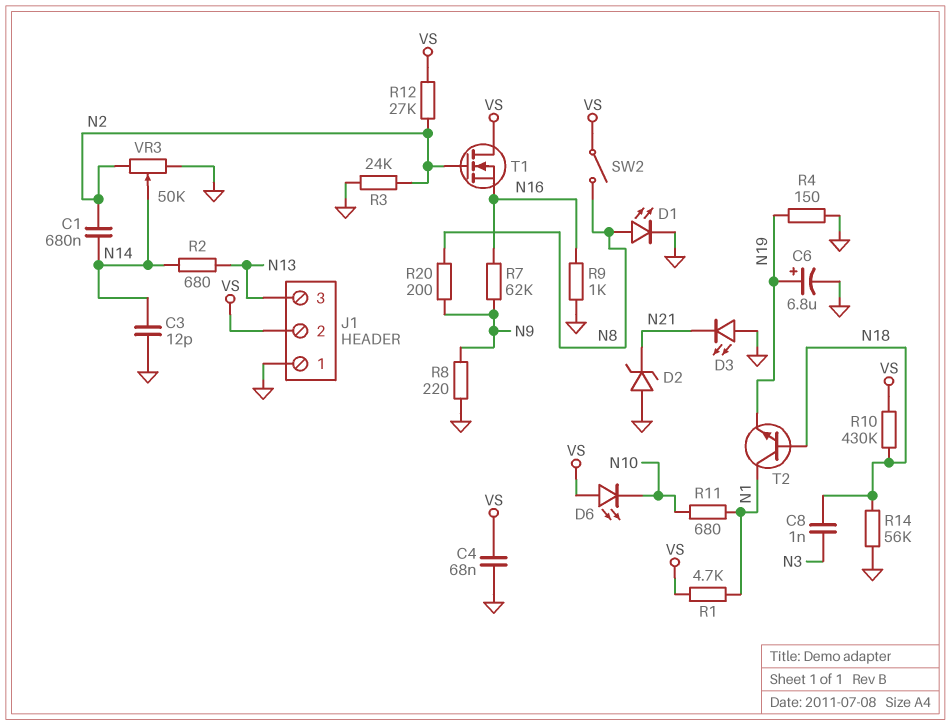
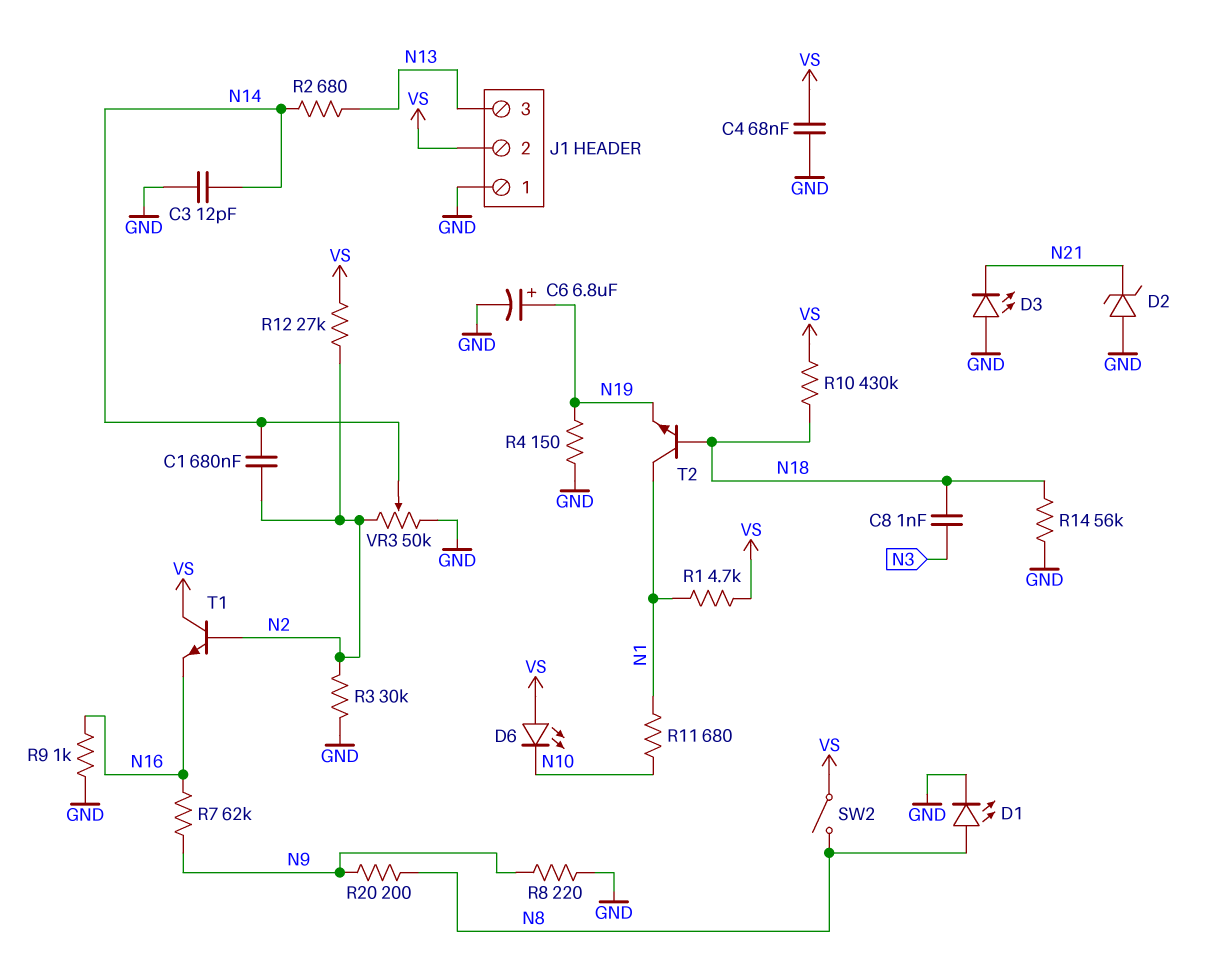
R3: 24k (GND, N2) -> 30k (GND, N2)
T1: NMOS (G N2, D VS, S N16) -> NPN (B N2, C VS, E N16)

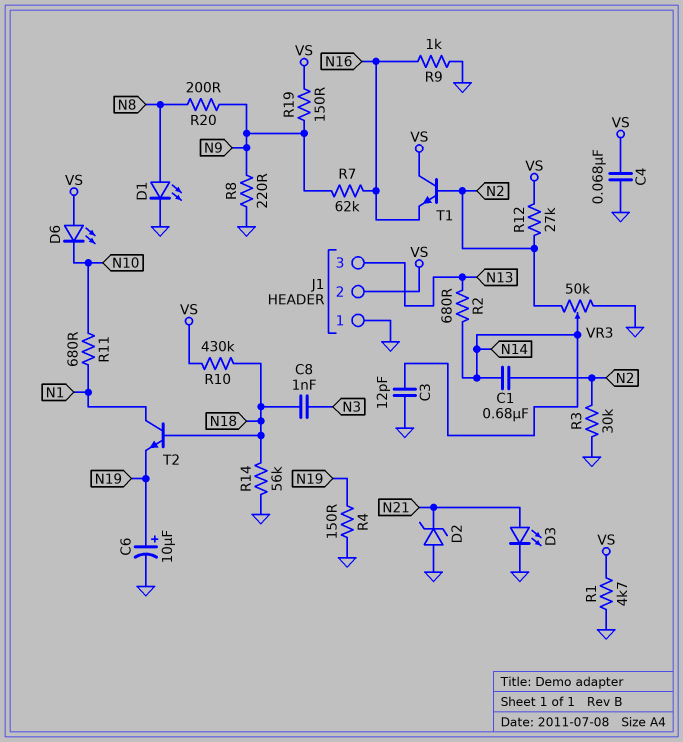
C6: 6.8uF (plus N19, minus GND) -> 10uF (plus N19, minus GND)
D3: LED (A GND, K N21) -> LED (A N21, K GND)
R1: 4.7k (N1, VS) -> 4.7k (GND, VS)
R19: none -> 150 (N9, VS)
SW2: switch (N8, VS) -> none

